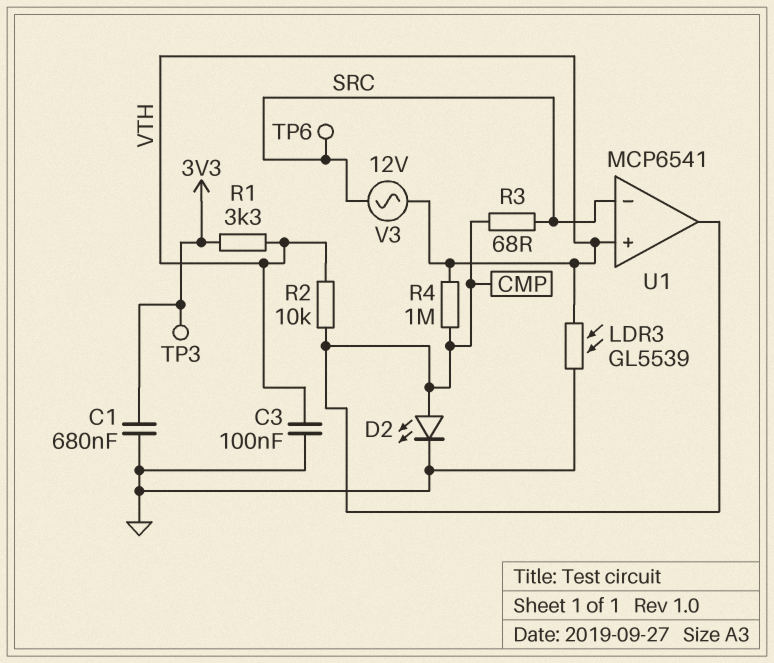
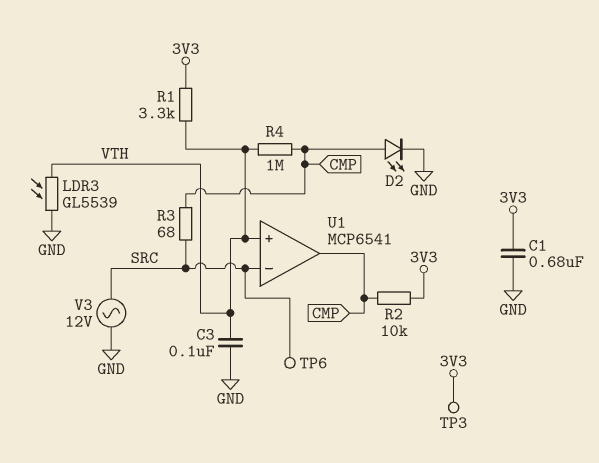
R2: 10k (CMP, VTH) -> 10k (3V3, CMP)
V3: AC 12V (SRC, VTH) -> AC 12V (GND, SRC)

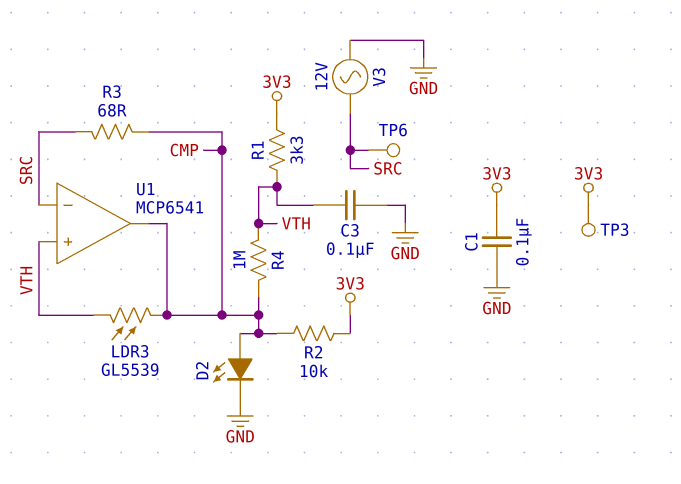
C1: 680nF (3V3, GND) -> 100nF (3V3, GND)
LDR3: GL5539 (GND, VTH) -> GL5539 (CMP, VTH)

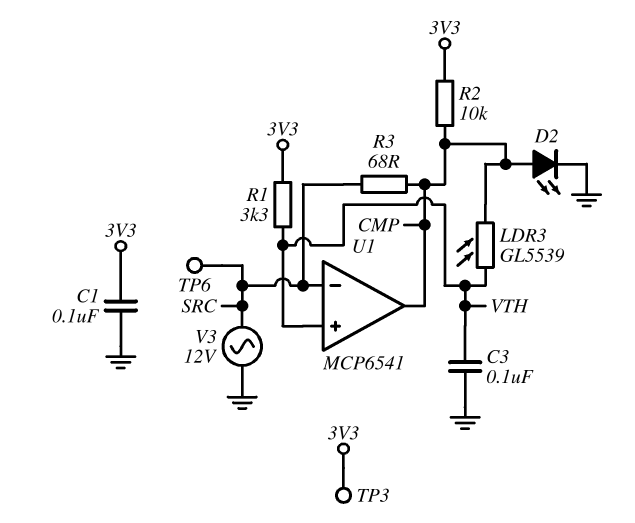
R4: 1M (CMP, VTH) -> none

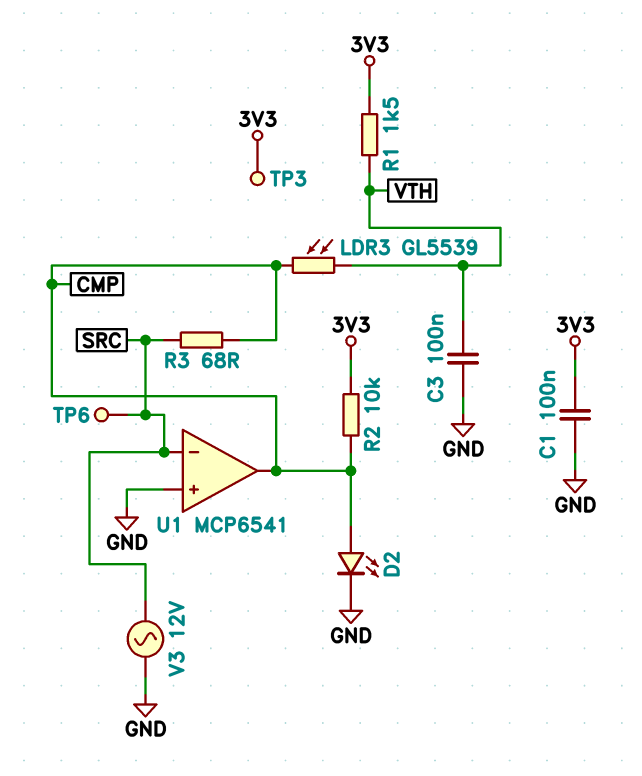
R1: 3.3k (3V3, VTH) -> 1.5k (3V3, VTH)
U1 pin in+: VTH -> GND

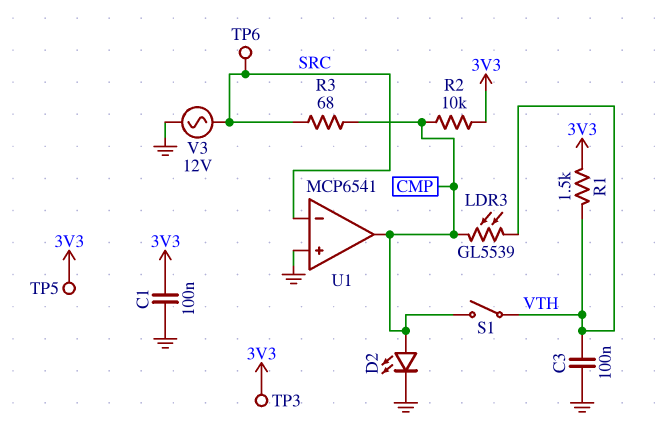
S1: none -> switch (CMP, VTH)
TP5: none -> test point (3V3)

